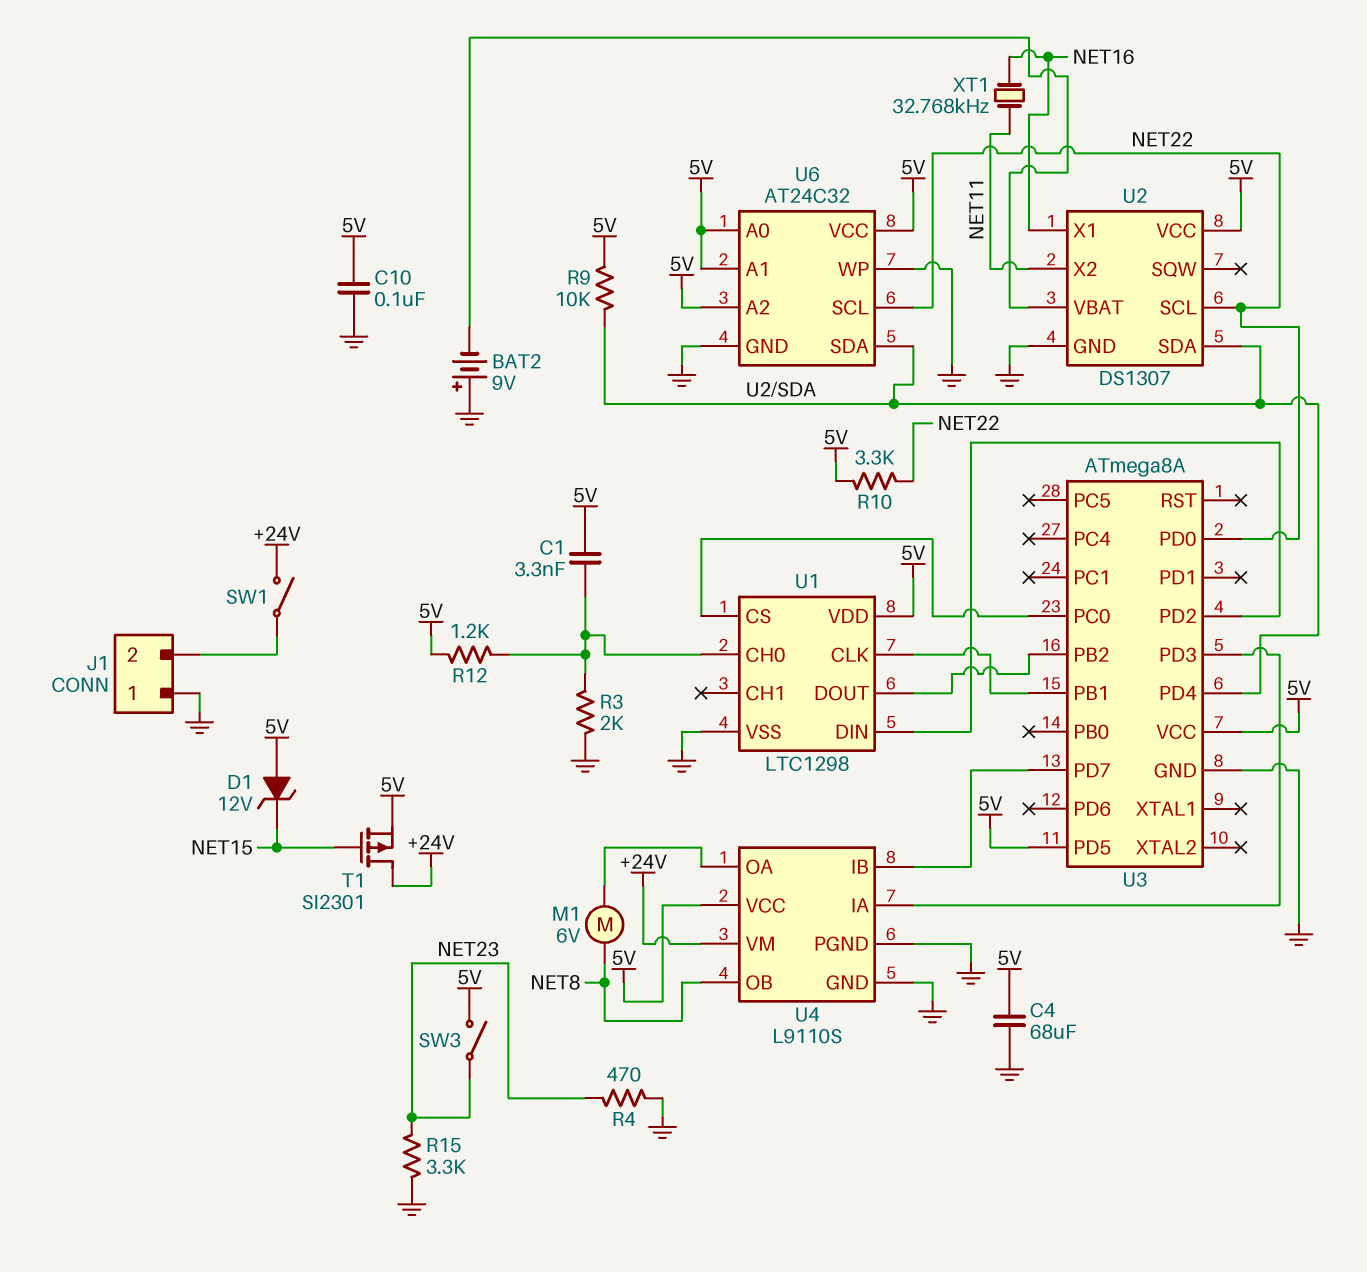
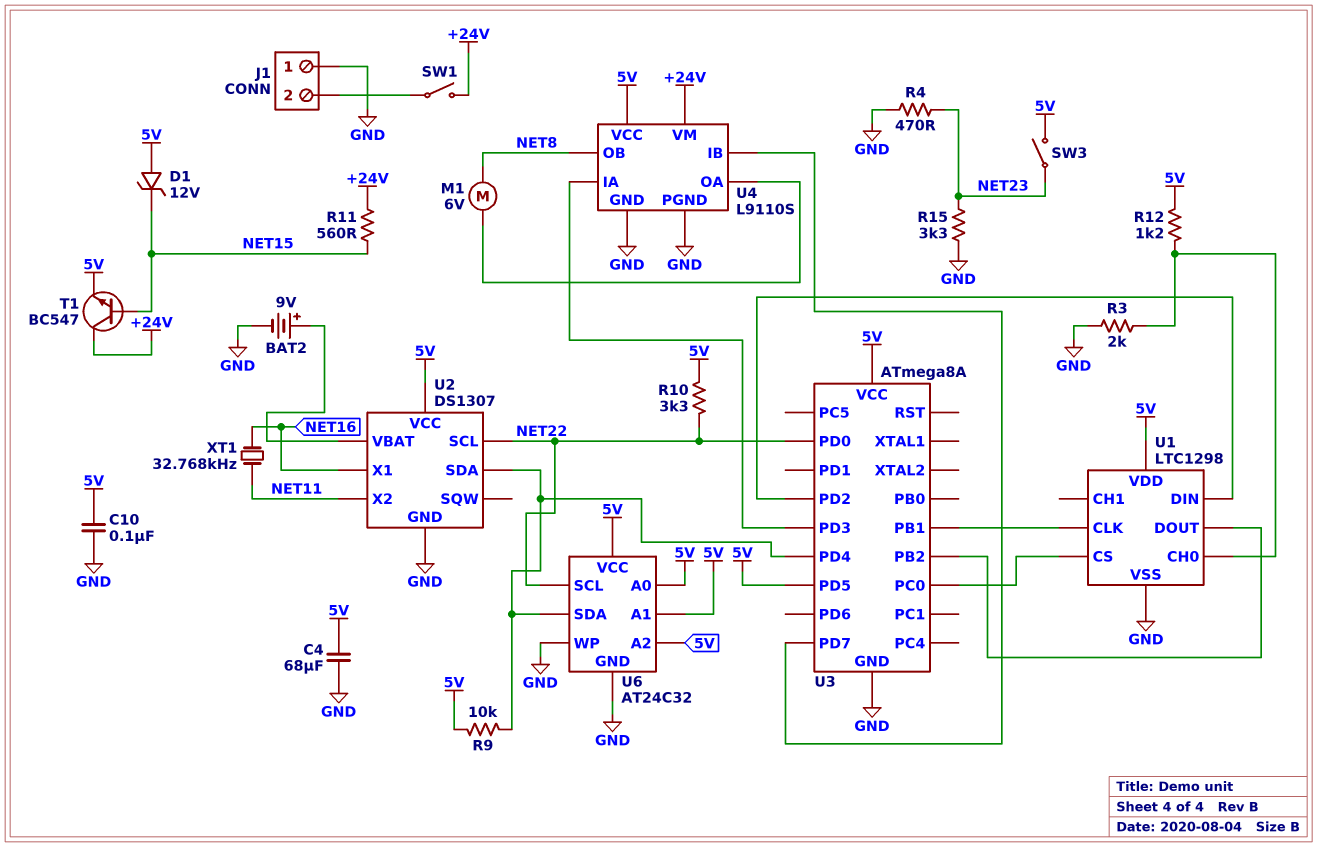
BAT2: 9V (plus GND, minus U2/VBAT) -> 9V (plus U2/VBAT, minus GND)
C1: 3.3nF (5V, U1/CH0) -> none
R11: none -> 560 (+24V, NET15)
T1: PMOS SI2301 (G NET15, D +24V, S 5V) -> NPN BC547 (B NET15, C +24V, E 5V)

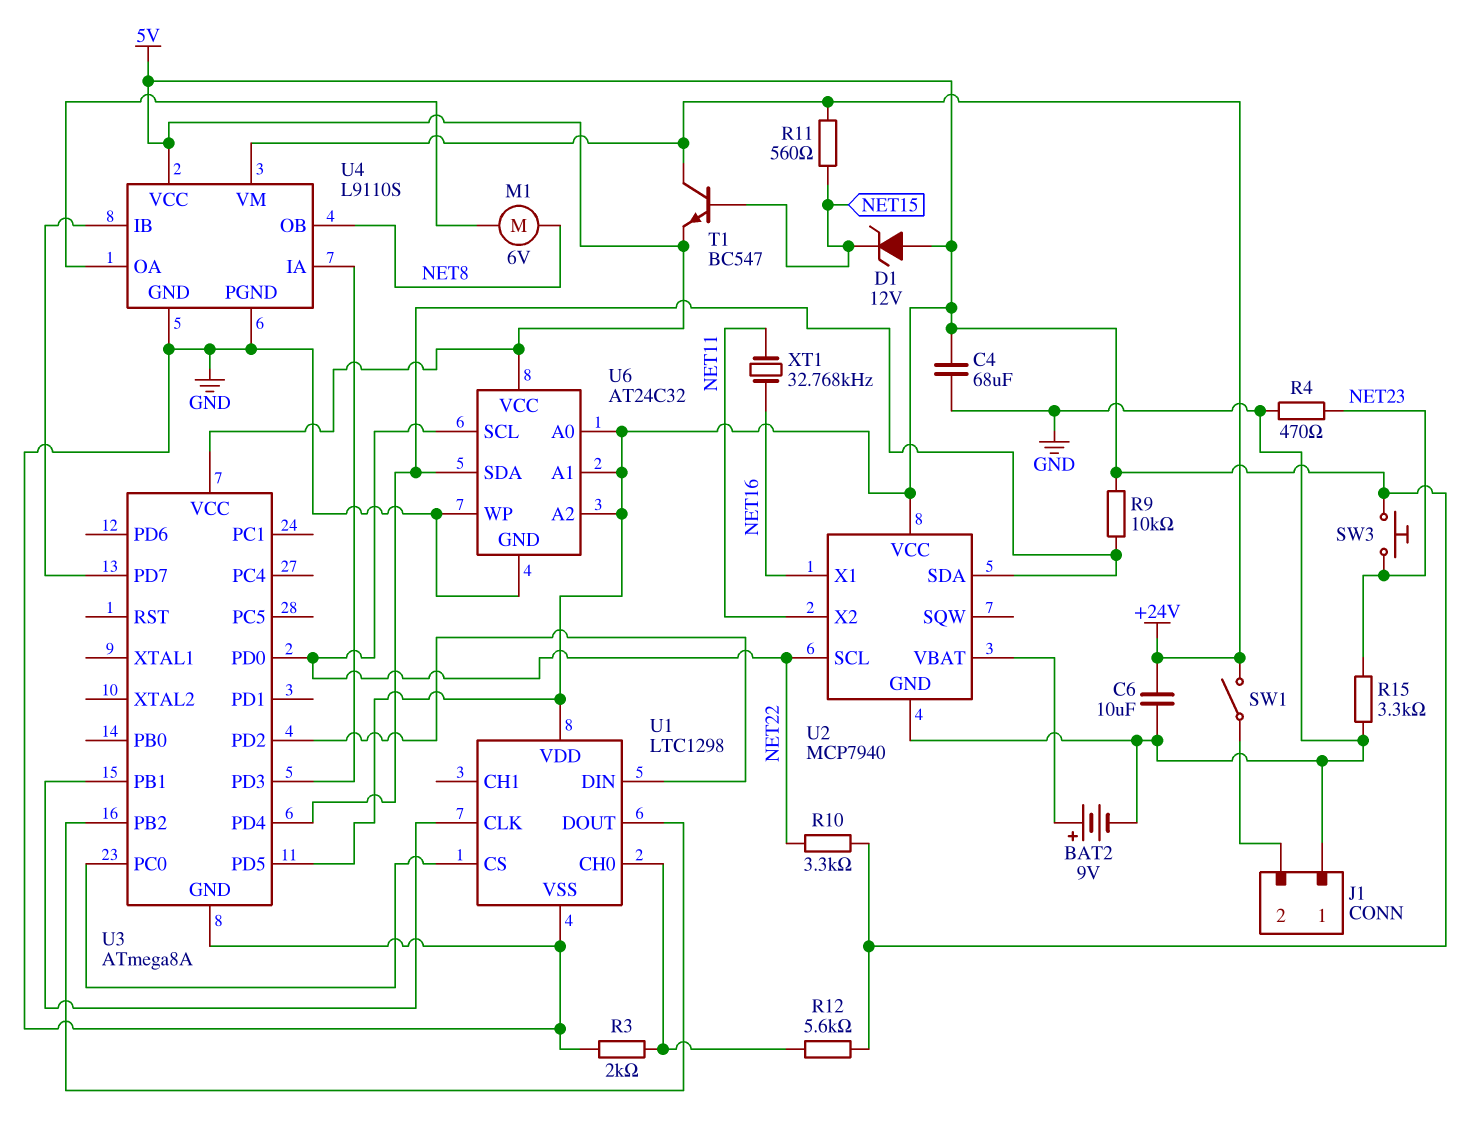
C6: none -> 10uF (+24V, GND)
C10: 100nF (5V, GND) -> none
R12: 1.2k (5V, U1/CH0) -> 5.6k (5V, U1/CH0)
SW3: switch (5V, NET23) -> button (5V, NET23)
U2: DS1307 -> MCP7940

